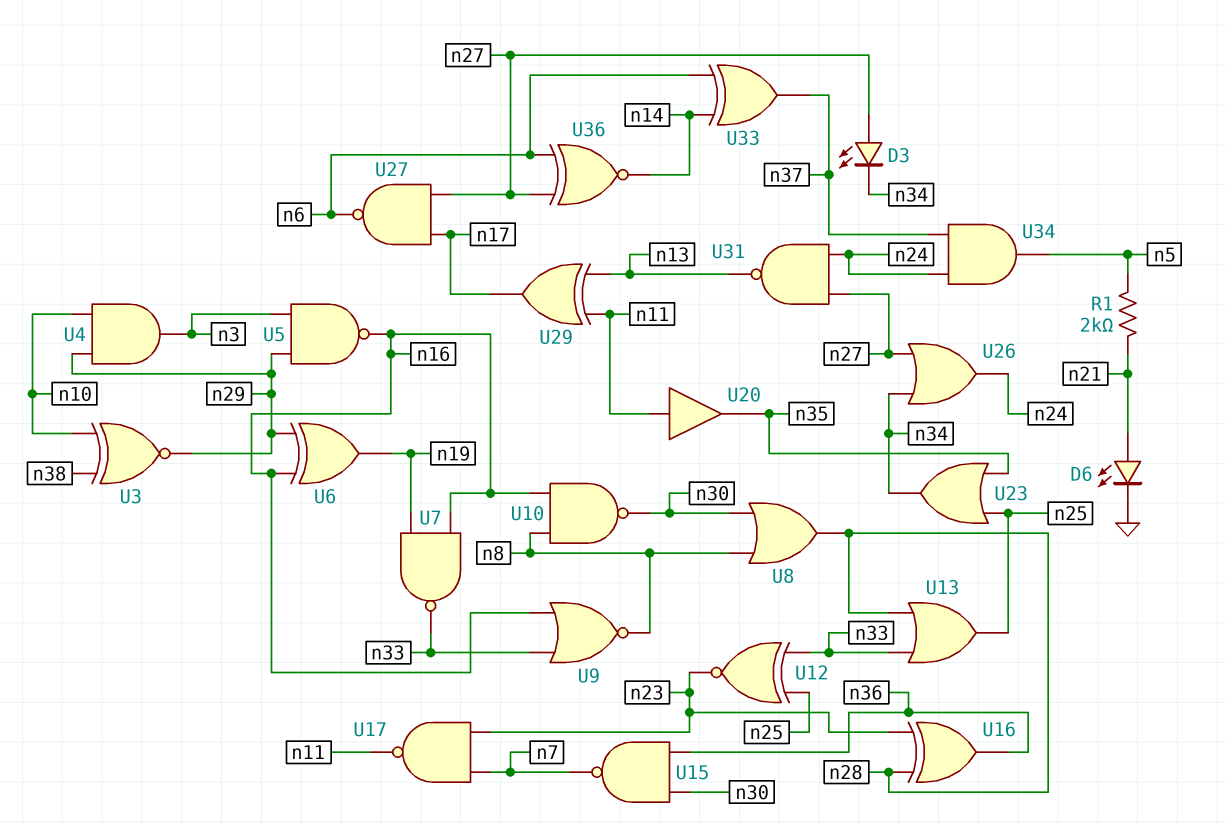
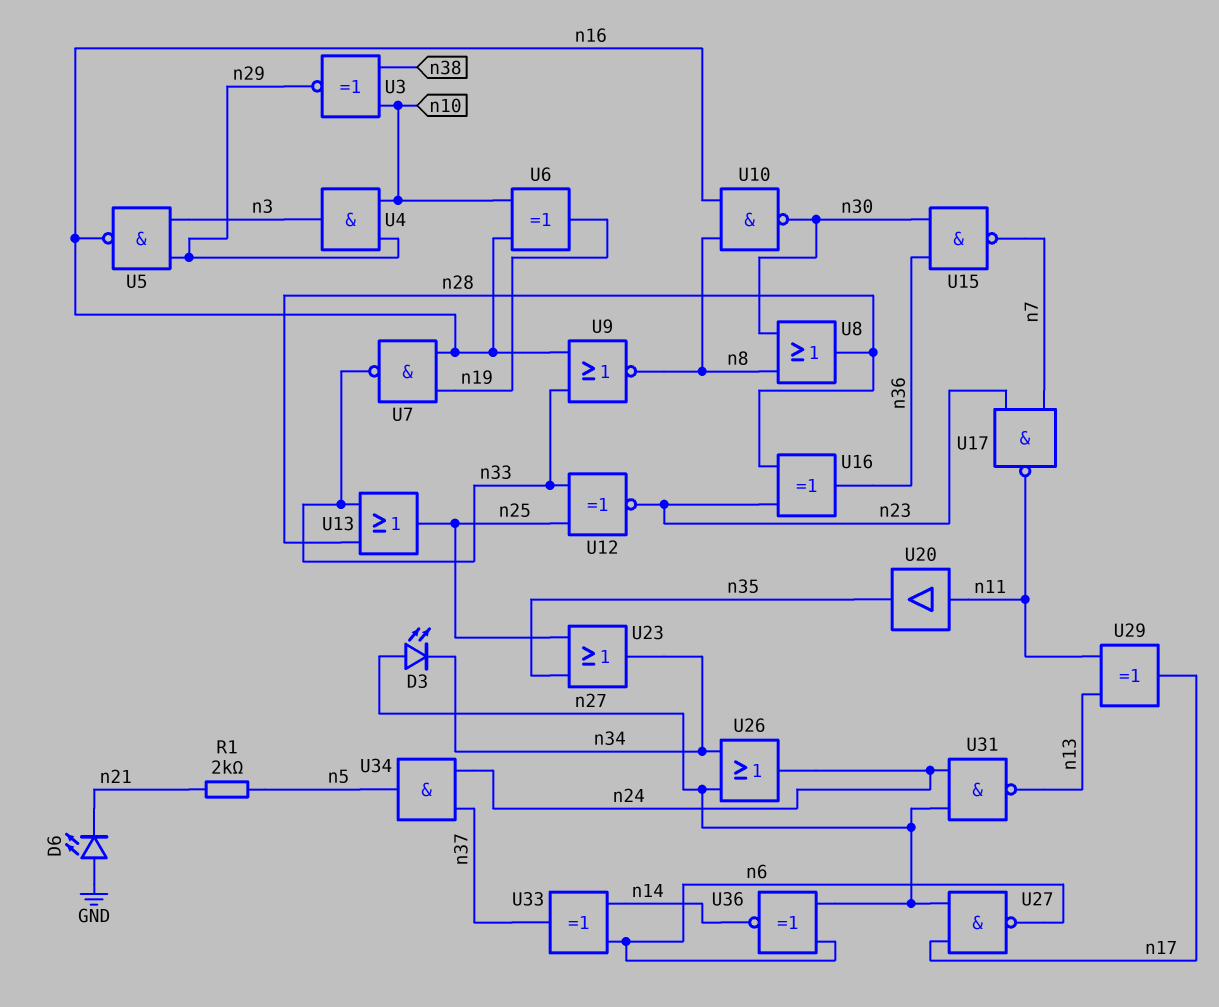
D6: LED (A n21, K GND) -> LED (A GND, K n21)
U6: XOR (in n16, in n29, out n19) -> XOR (in n10, in n16, out n19)

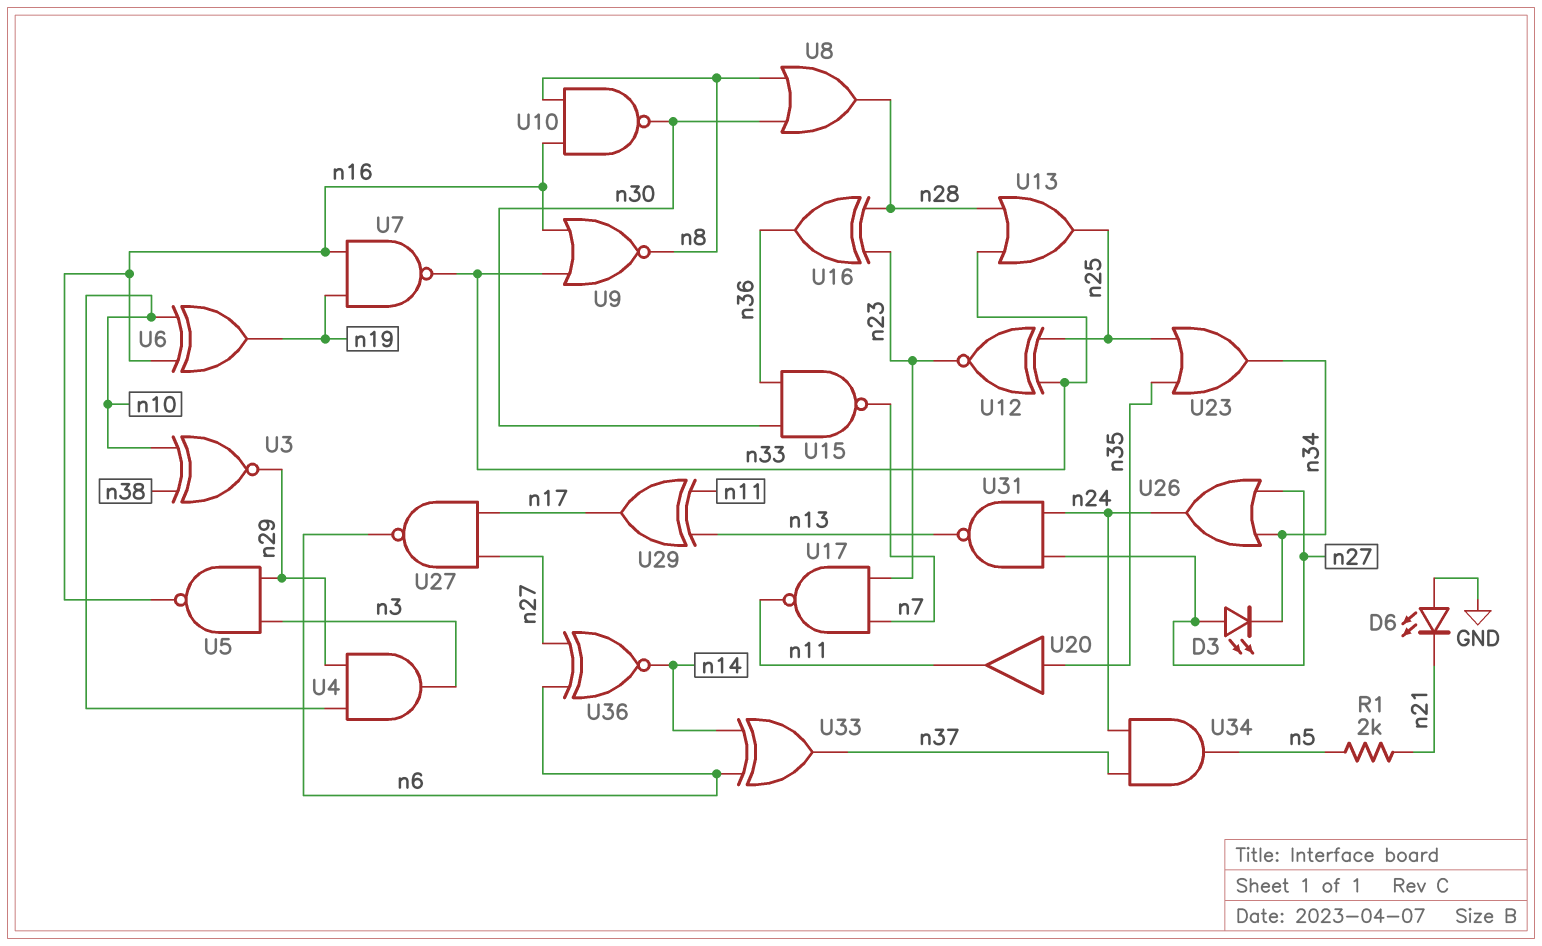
U20: buffer (in n11, out n35) -> buffer (in n35, out n11)

